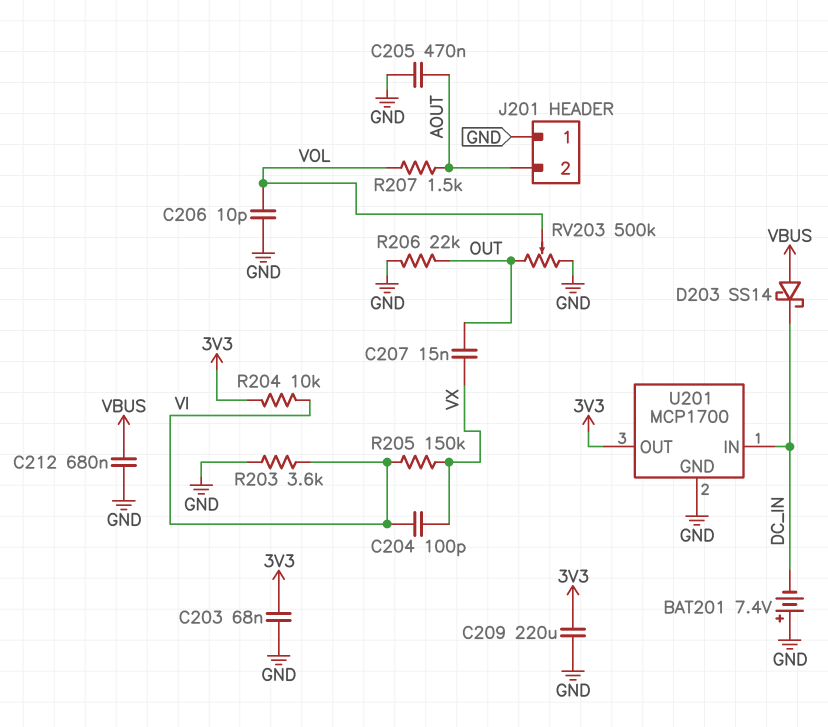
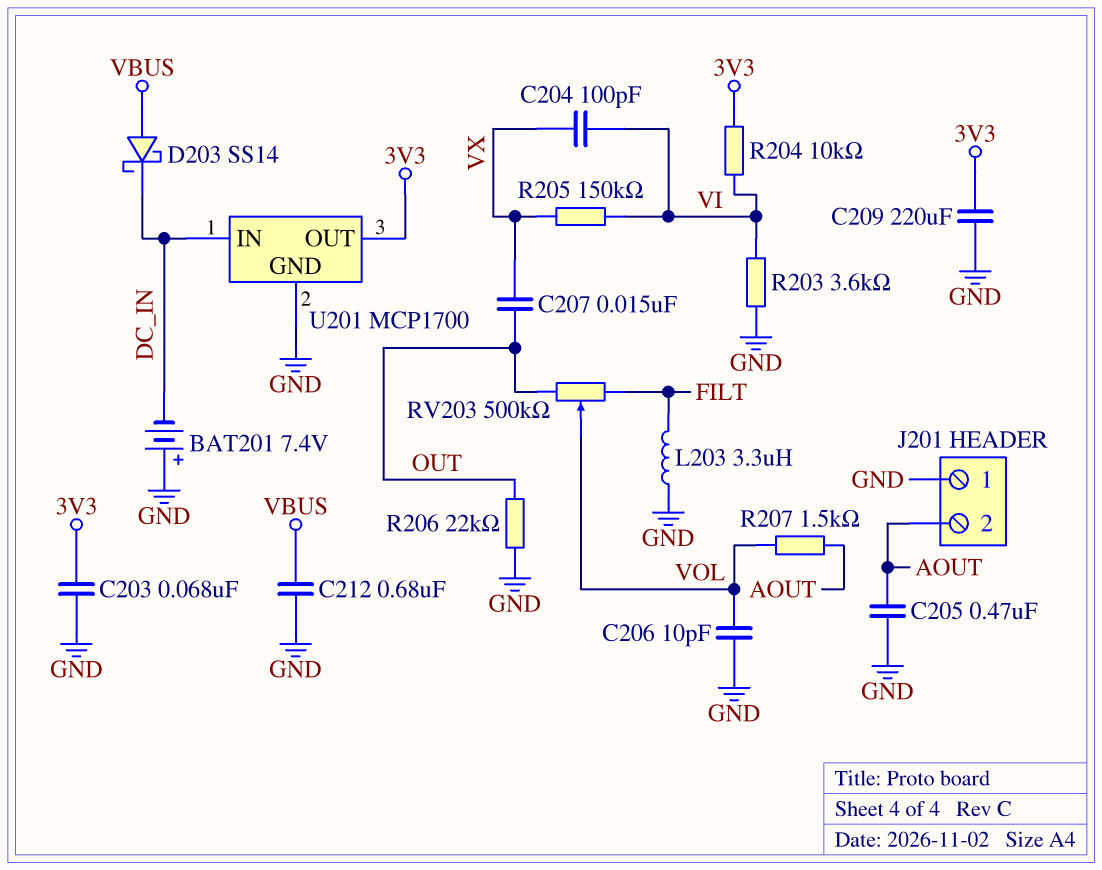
L203: none -> 3.3uH (FILT, GND)
RV203: 500k (GND, OUT, wiper VOL) -> 500k (FILT, OUT, wiper VOL)

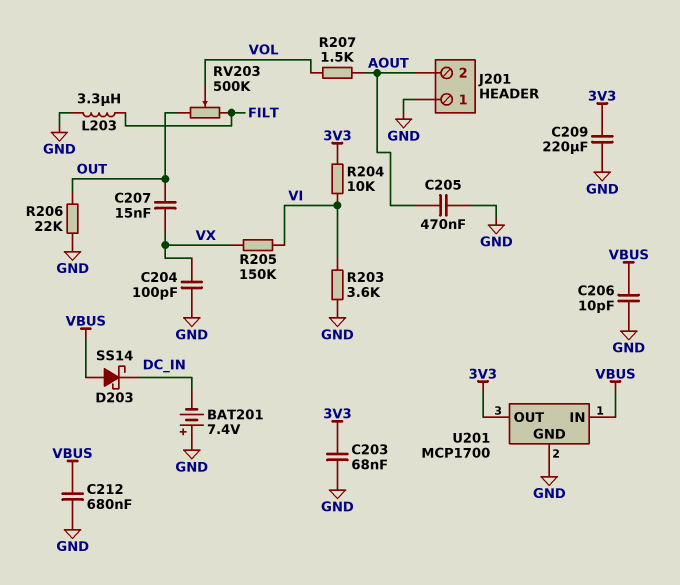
C204: 100pF (VI, VX) -> 100pF (GND, VX)
C206: 10pF (GND, VOL) -> 10pF (GND, VBUS)
U201 pin IN: DC_IN -> VBUS

